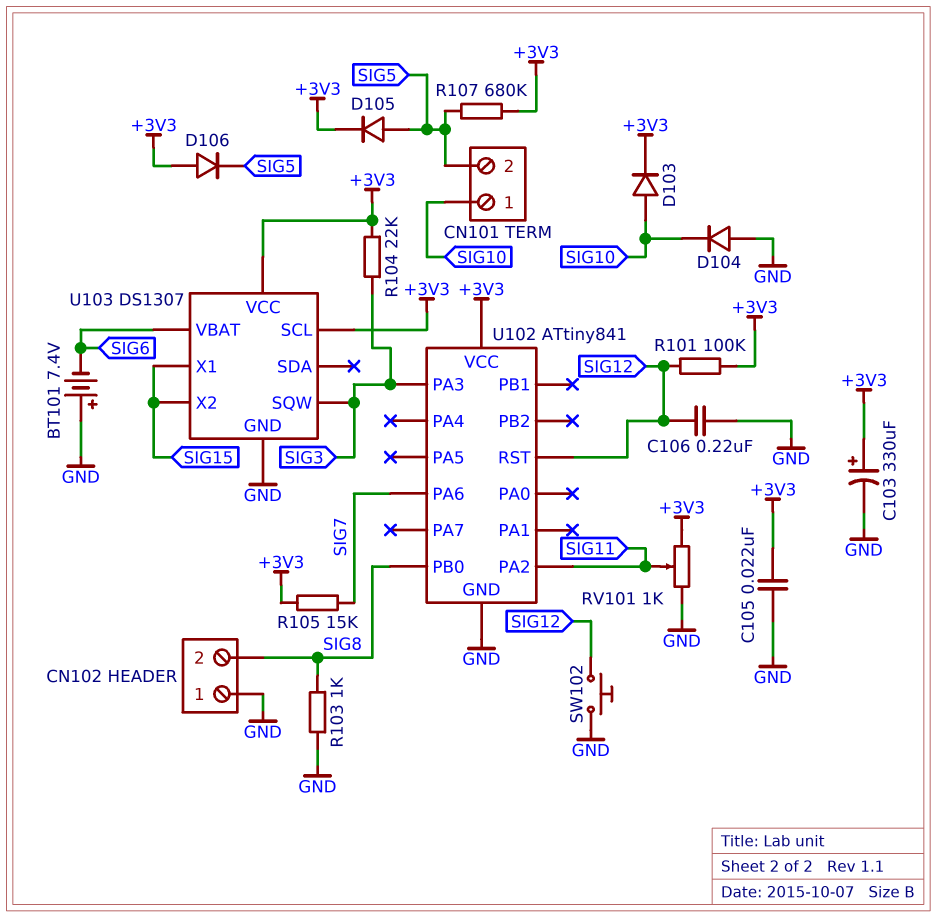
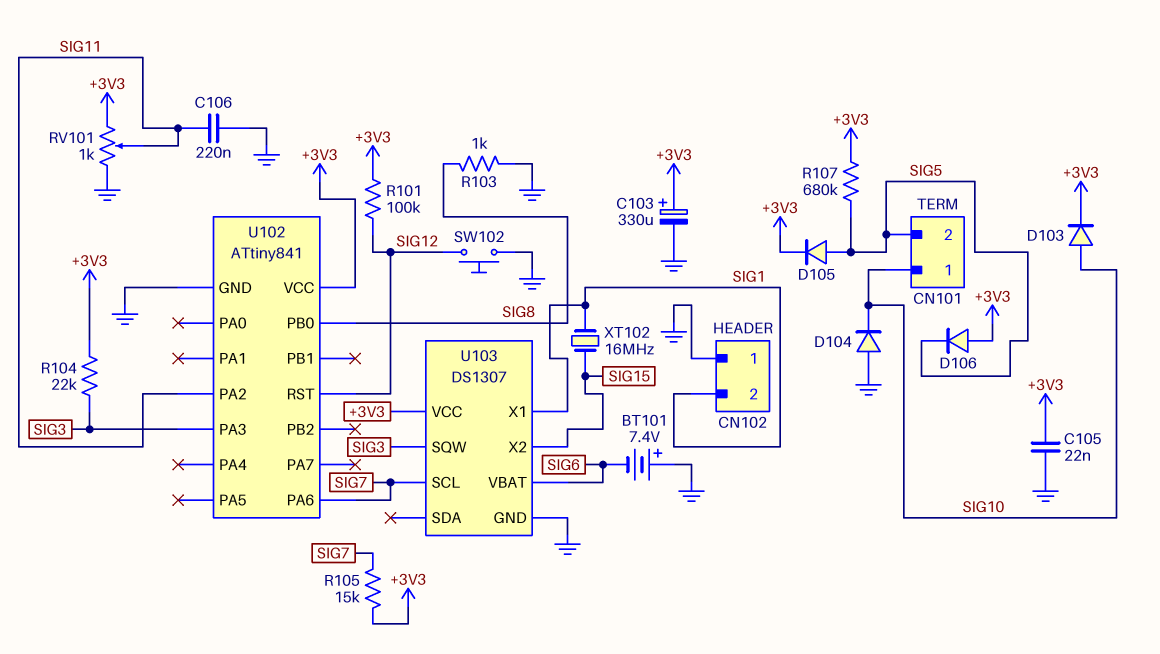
C106: 220nF (GND, SIG12) -> 220nF (GND, SIG11)
CN102 pin 2: SIG8 -> SIG1
U103 pin SCL: +3V3 -> SIG7
U103 pin X1: SIG15 -> SIG1
XT102: none -> 16MHz (SIG1, SIG15)

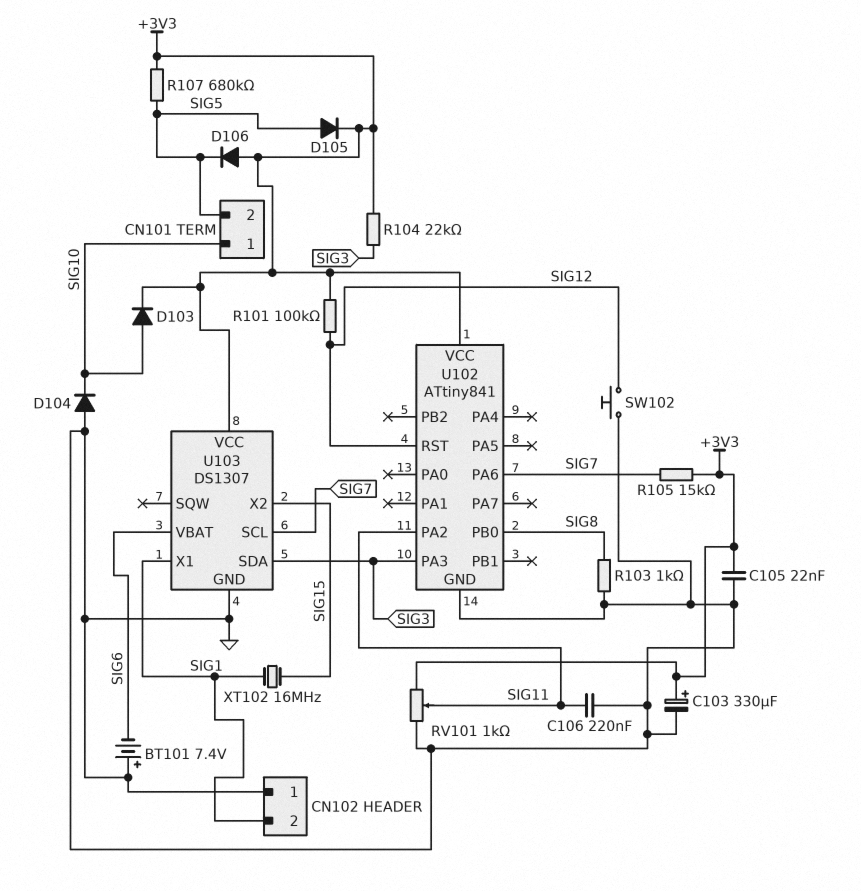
U103 pin SDA: none -> SIG3
U103 pin SQW: SIG3 -> none

